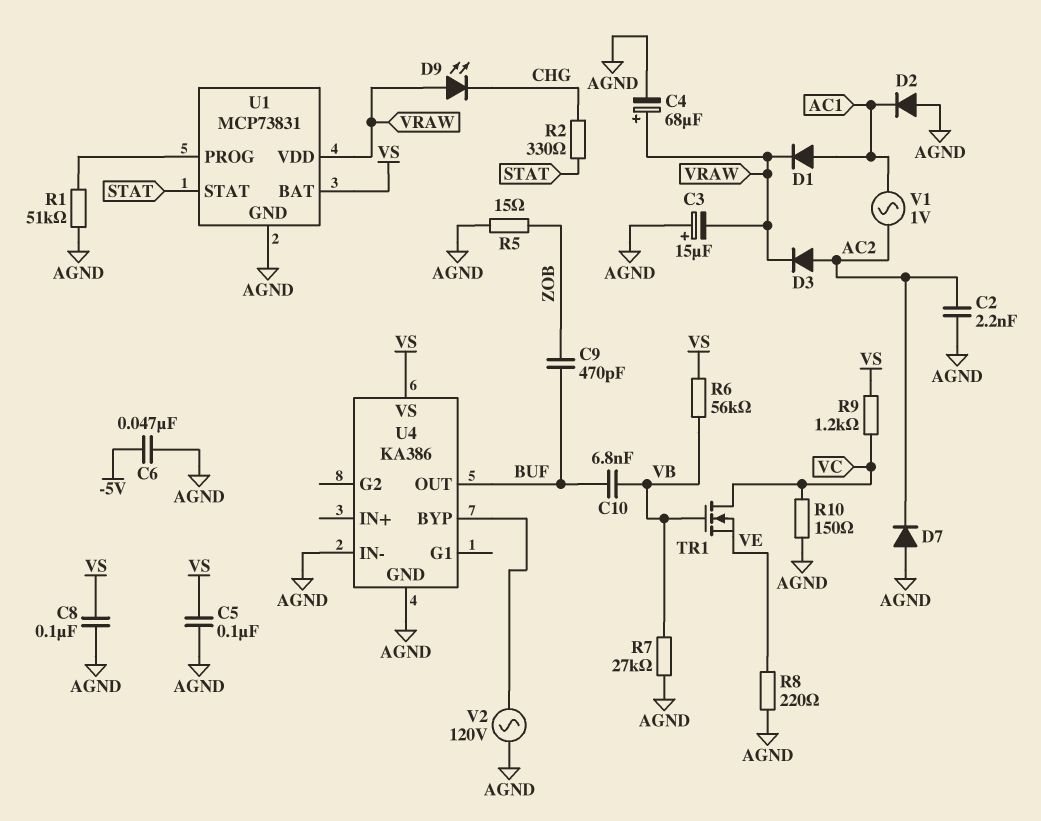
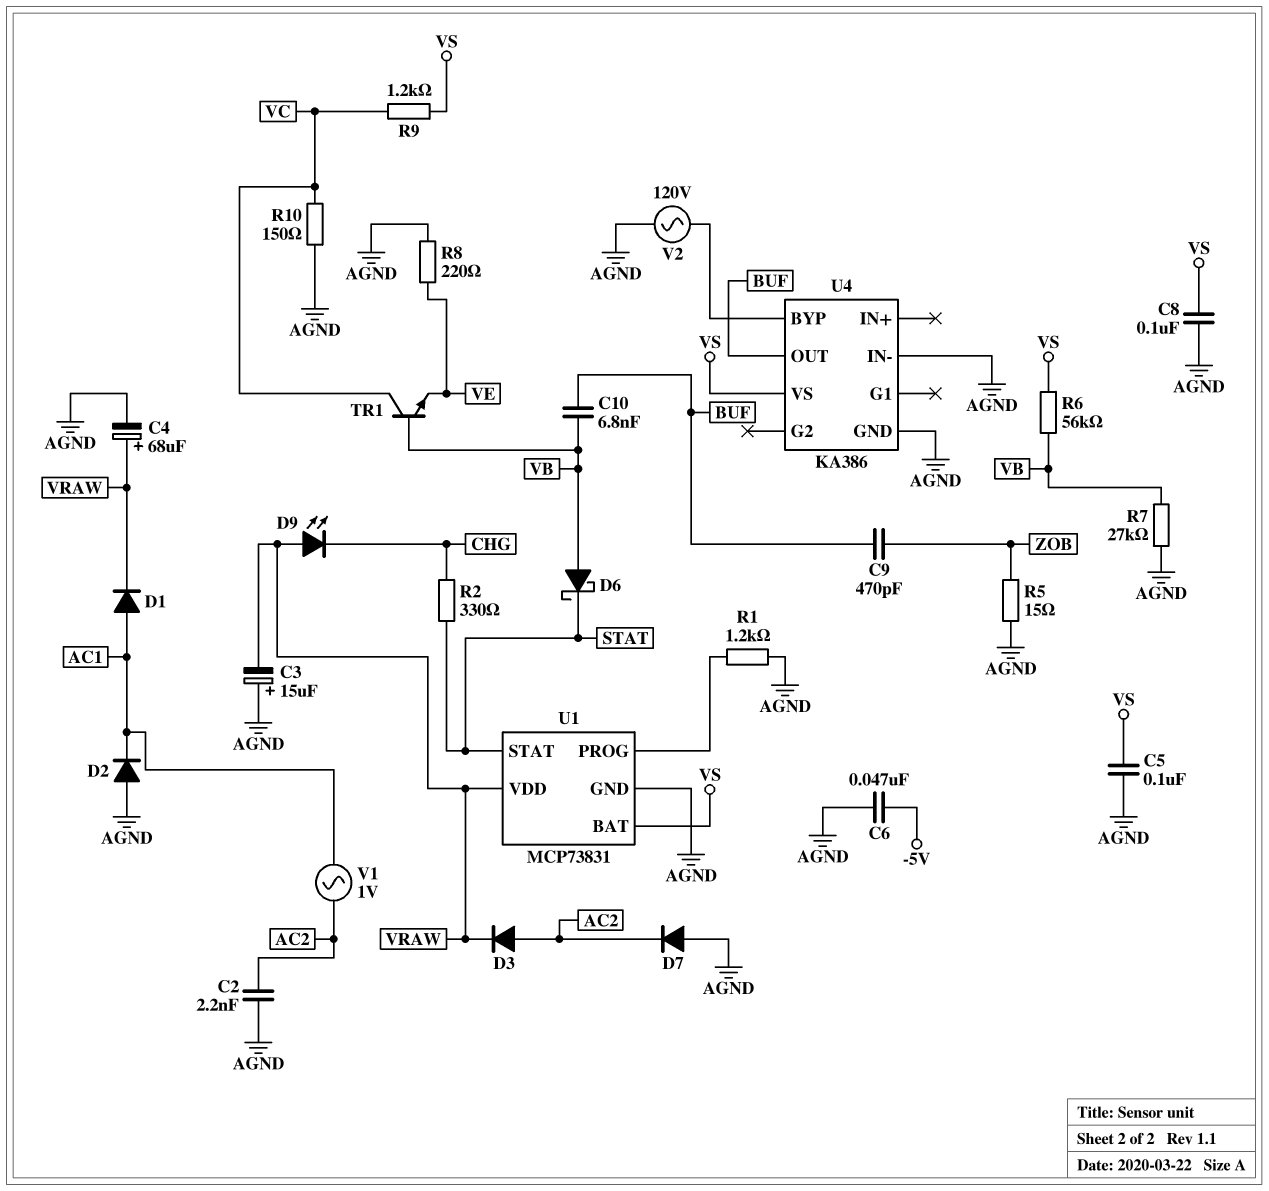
D6: none -> schottky (A VB, K STAT)
R1: 51k (AGND, U1/PROG) -> 1.2k (AGND, U1/PROG)
TR1: NMOS (G VB, D VC, S VE) -> NPN (B VB, C VC, E VE)

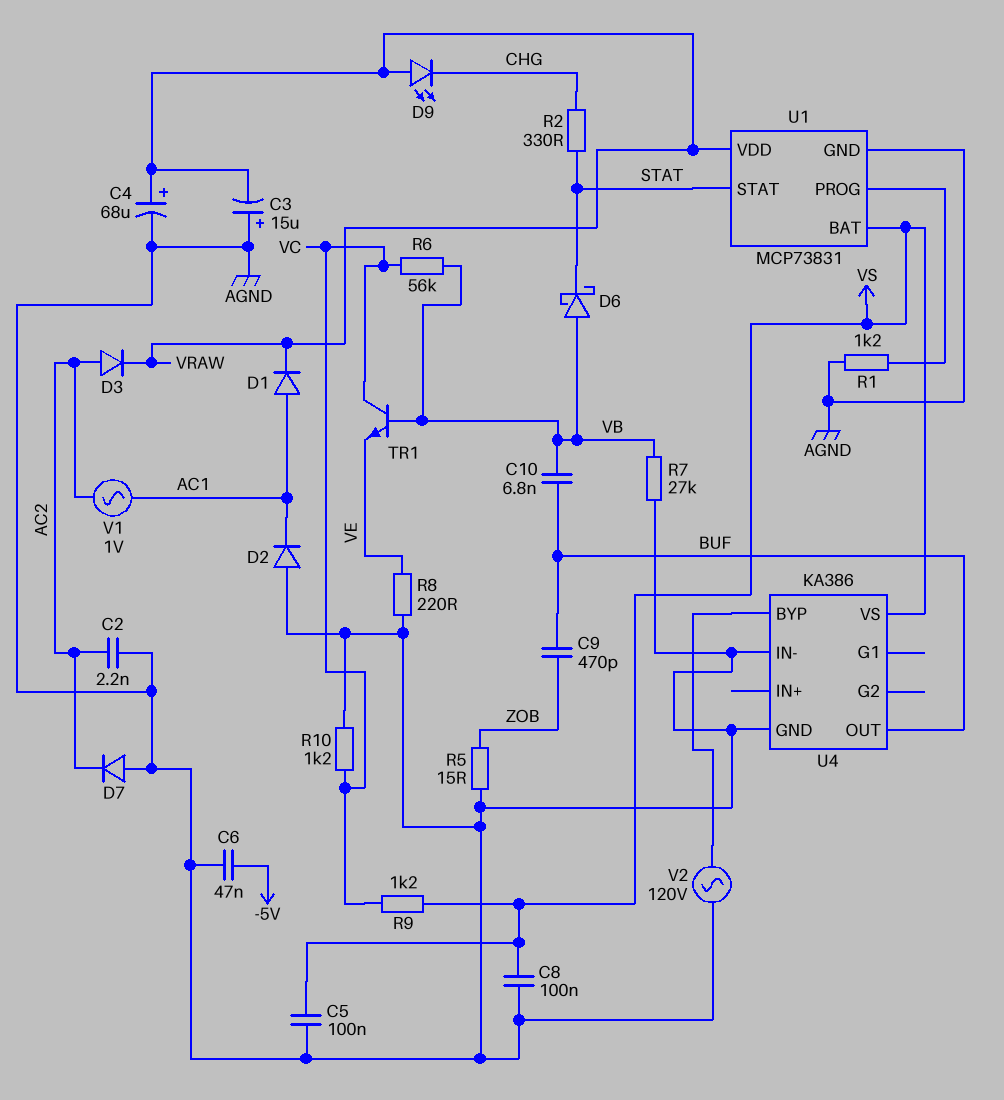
R6: 56k (VB, VS) -> 56k (VB, VC)
R10: 150 (AGND, VC) -> 1.2k (AGND, VC)

